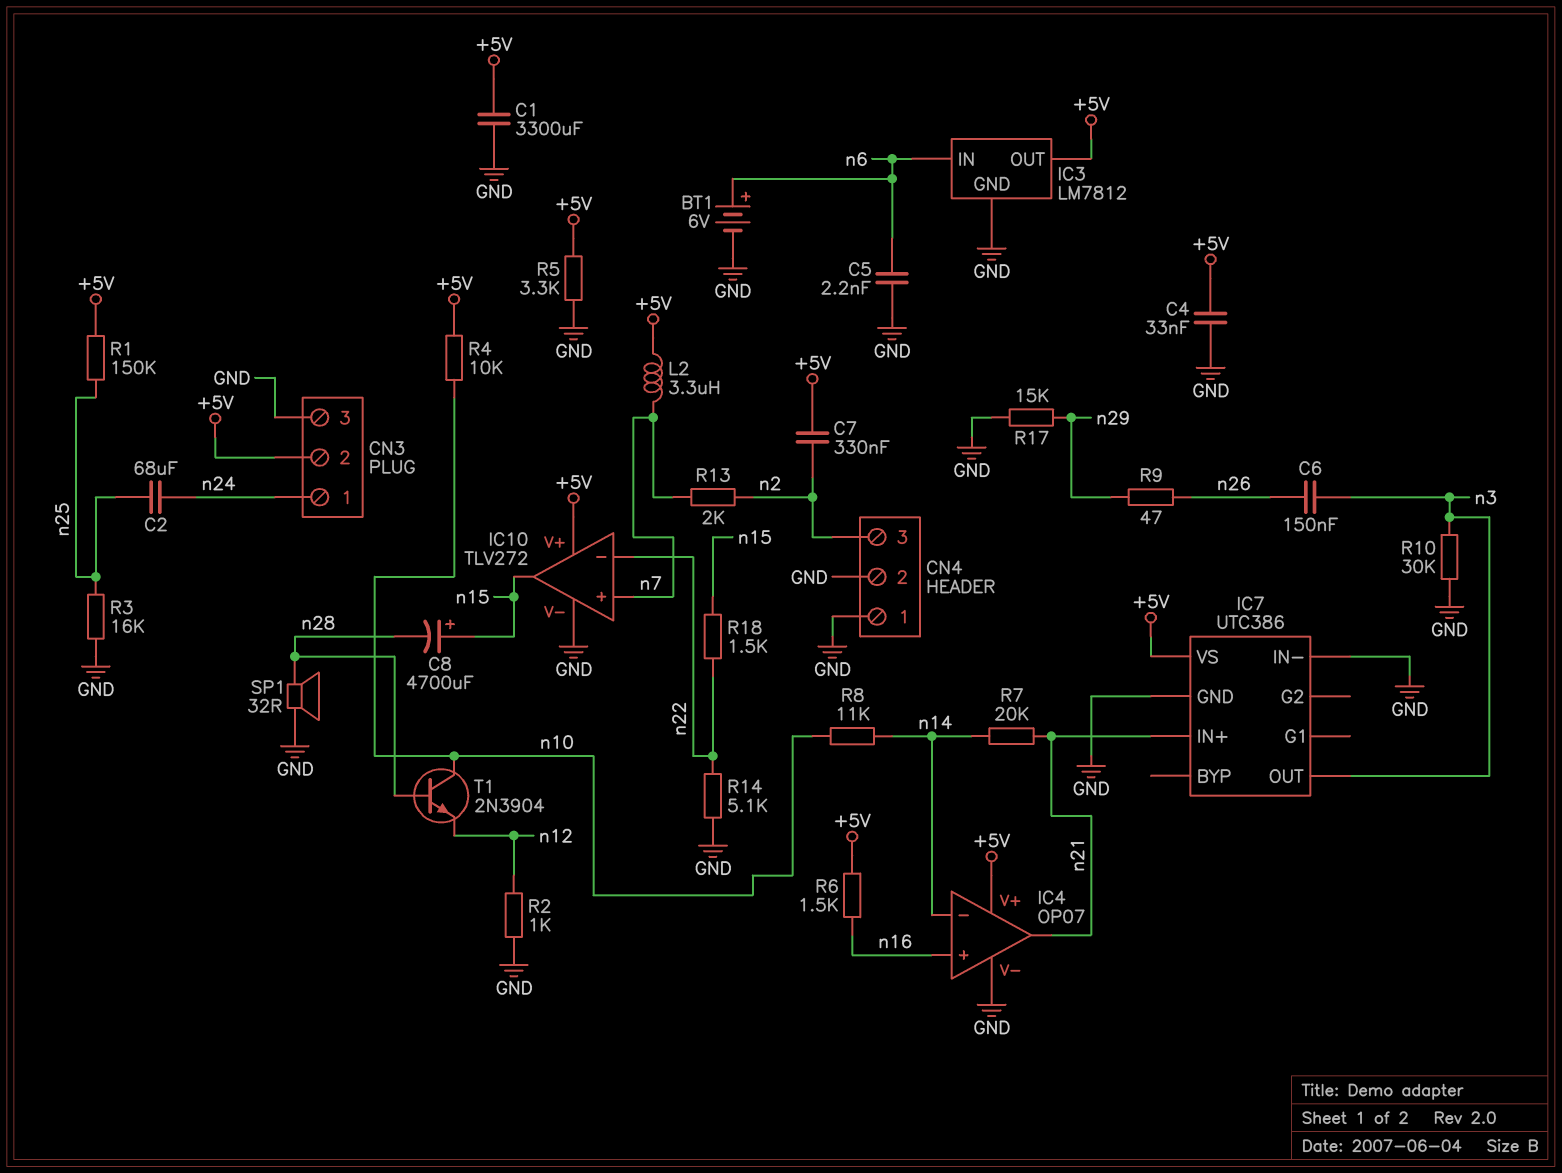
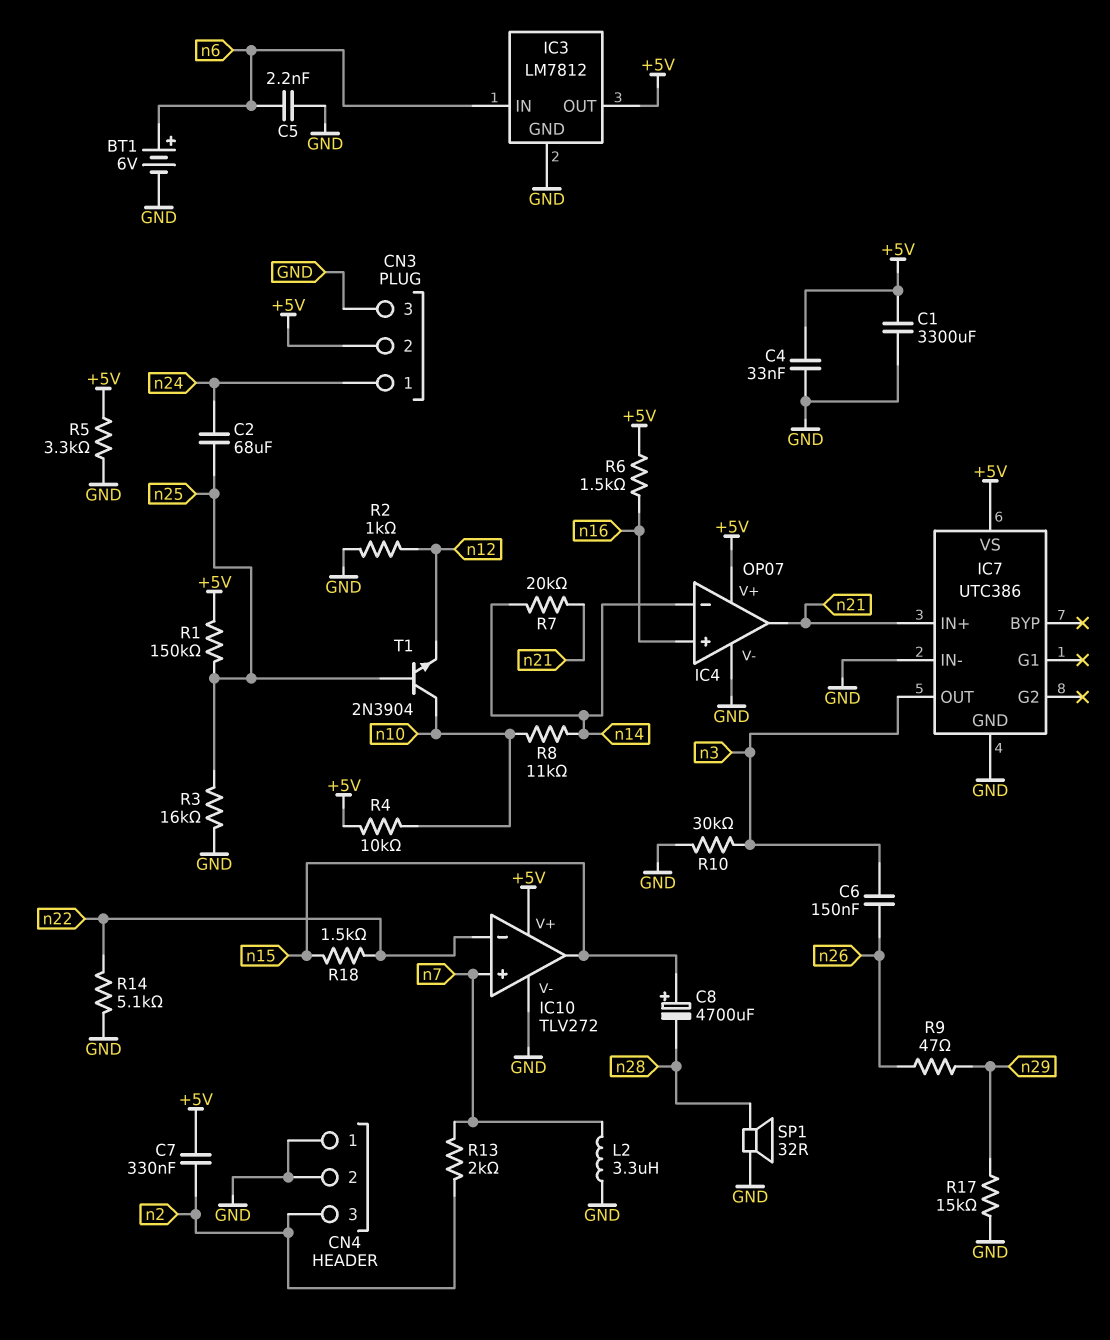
L2: 3.3uH (+5V, n7) -> 3.3uH (GND, n7)
T1: NPN 2N3904 (B n28, C n10, E n12) -> NPN 2N3904 (B n25, C n10, E n12)

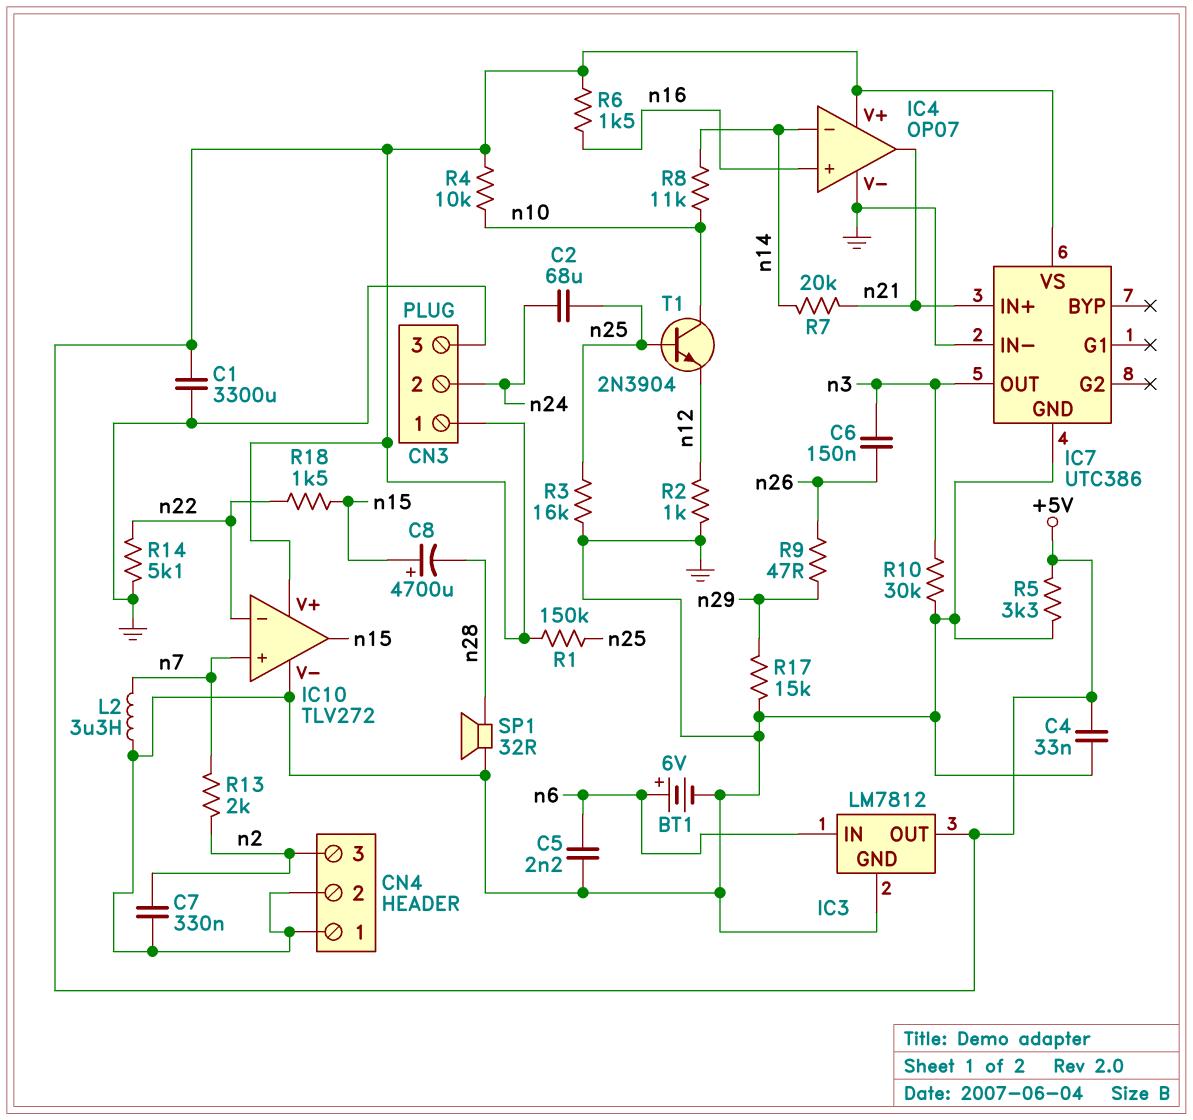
C7: 330nF (+5V, n2) -> 330nF (GND, n2)
CN3 pin 1: n24 -> +5V
CN3 pin 2: +5V -> n24

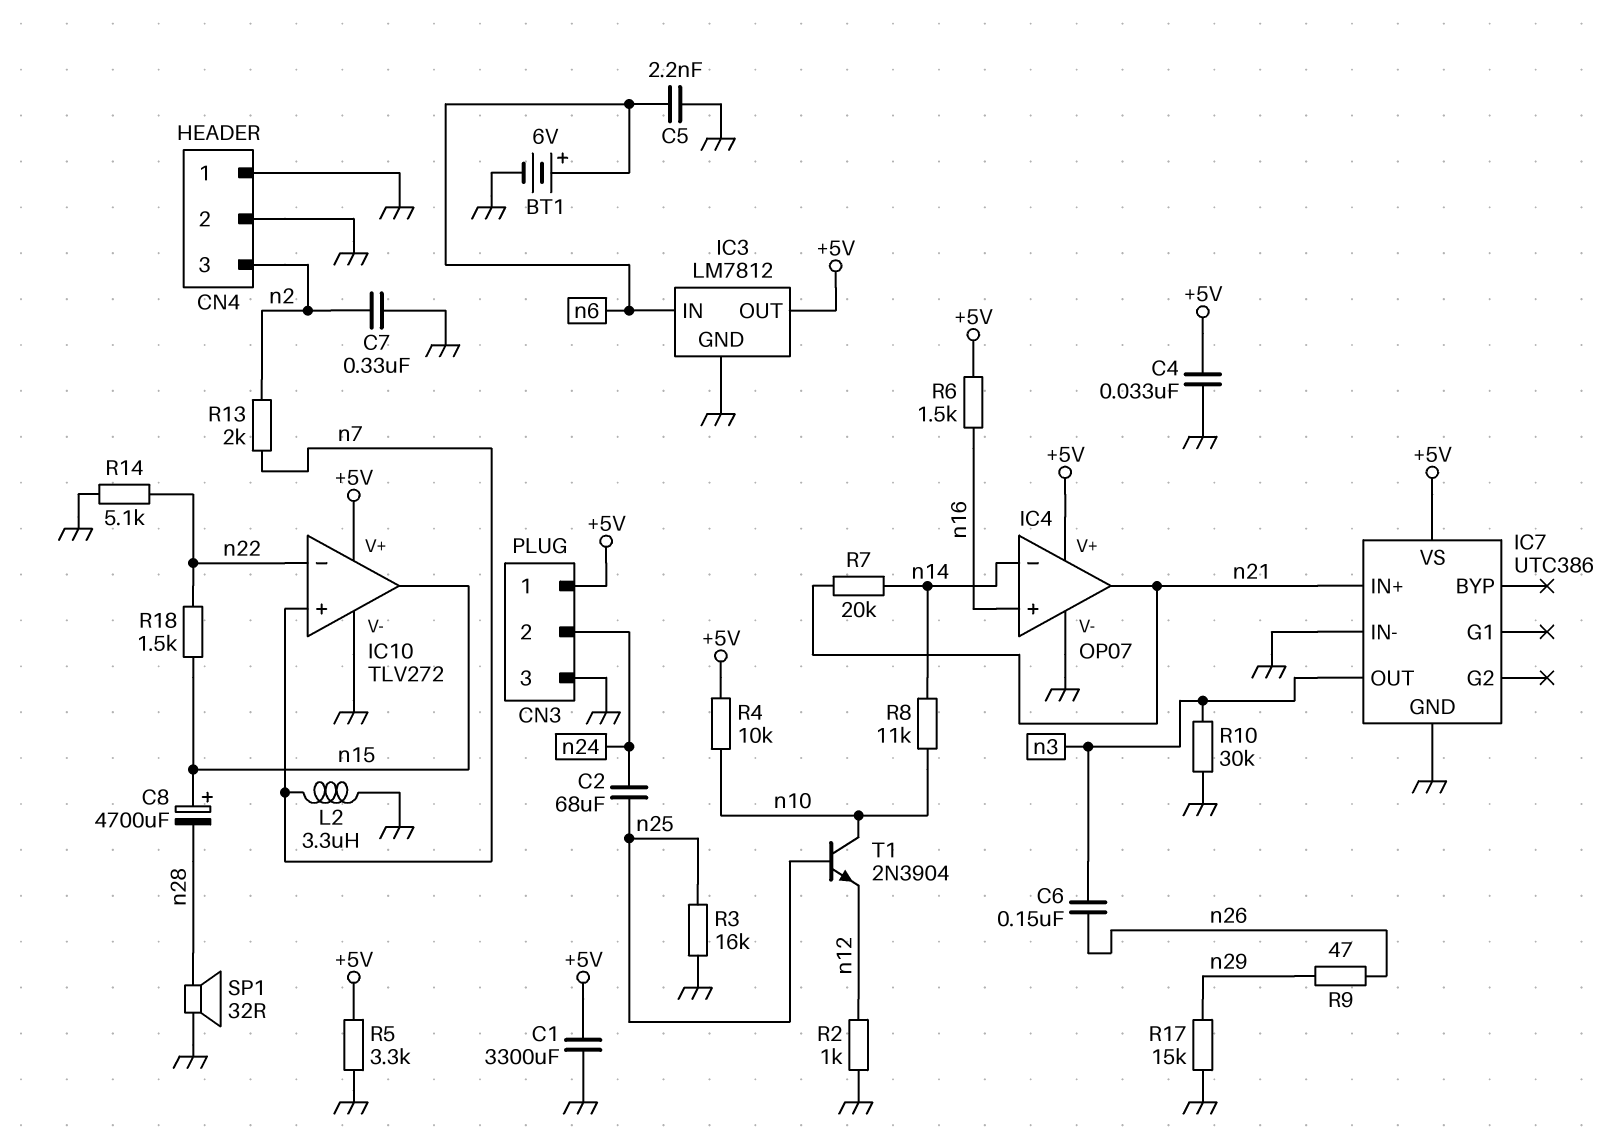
R1: 150k (+5V, n25) -> none

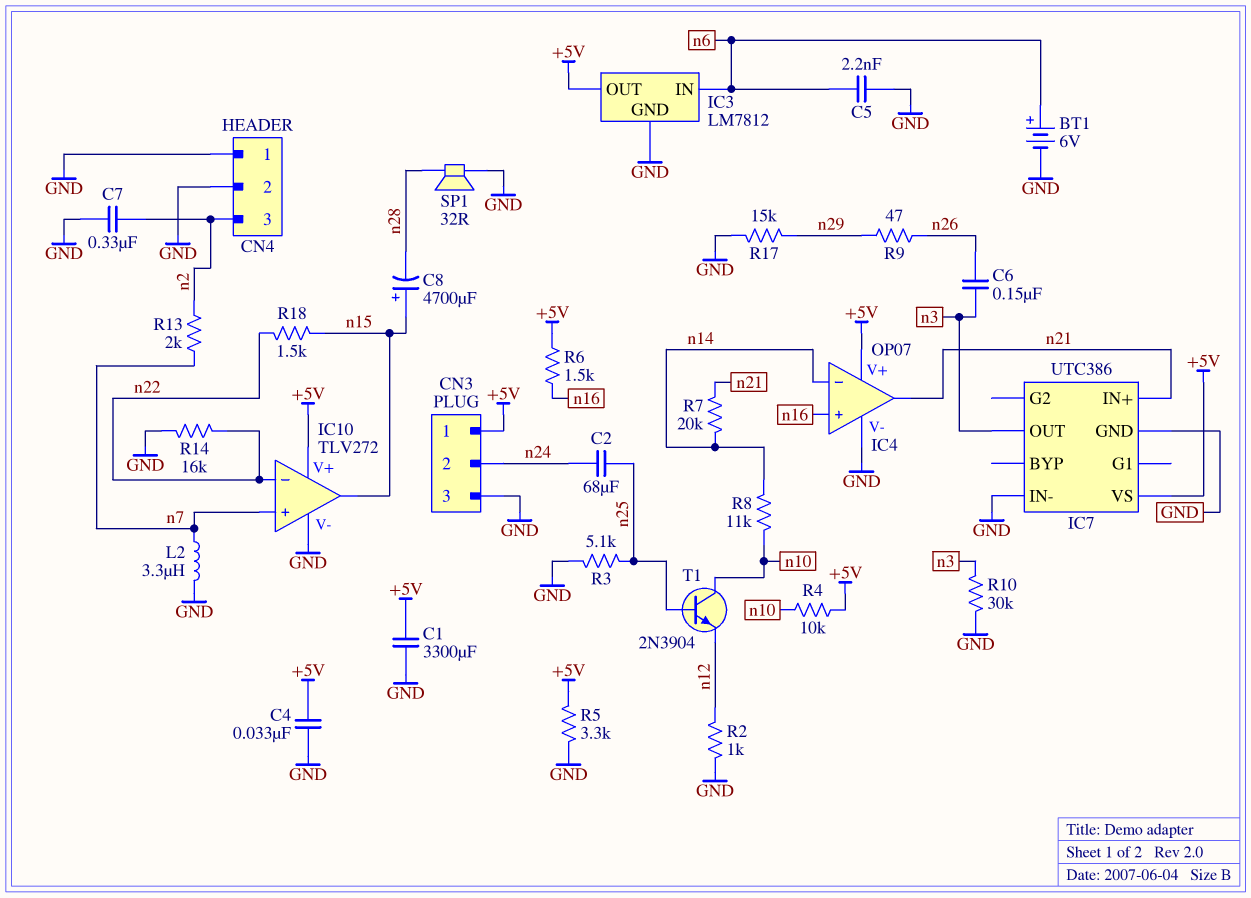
R3: 16k (GND, n25) -> 5.1k (GND, n25)
R14: 5.1k (GND, n22) -> 16k (GND, n22)

